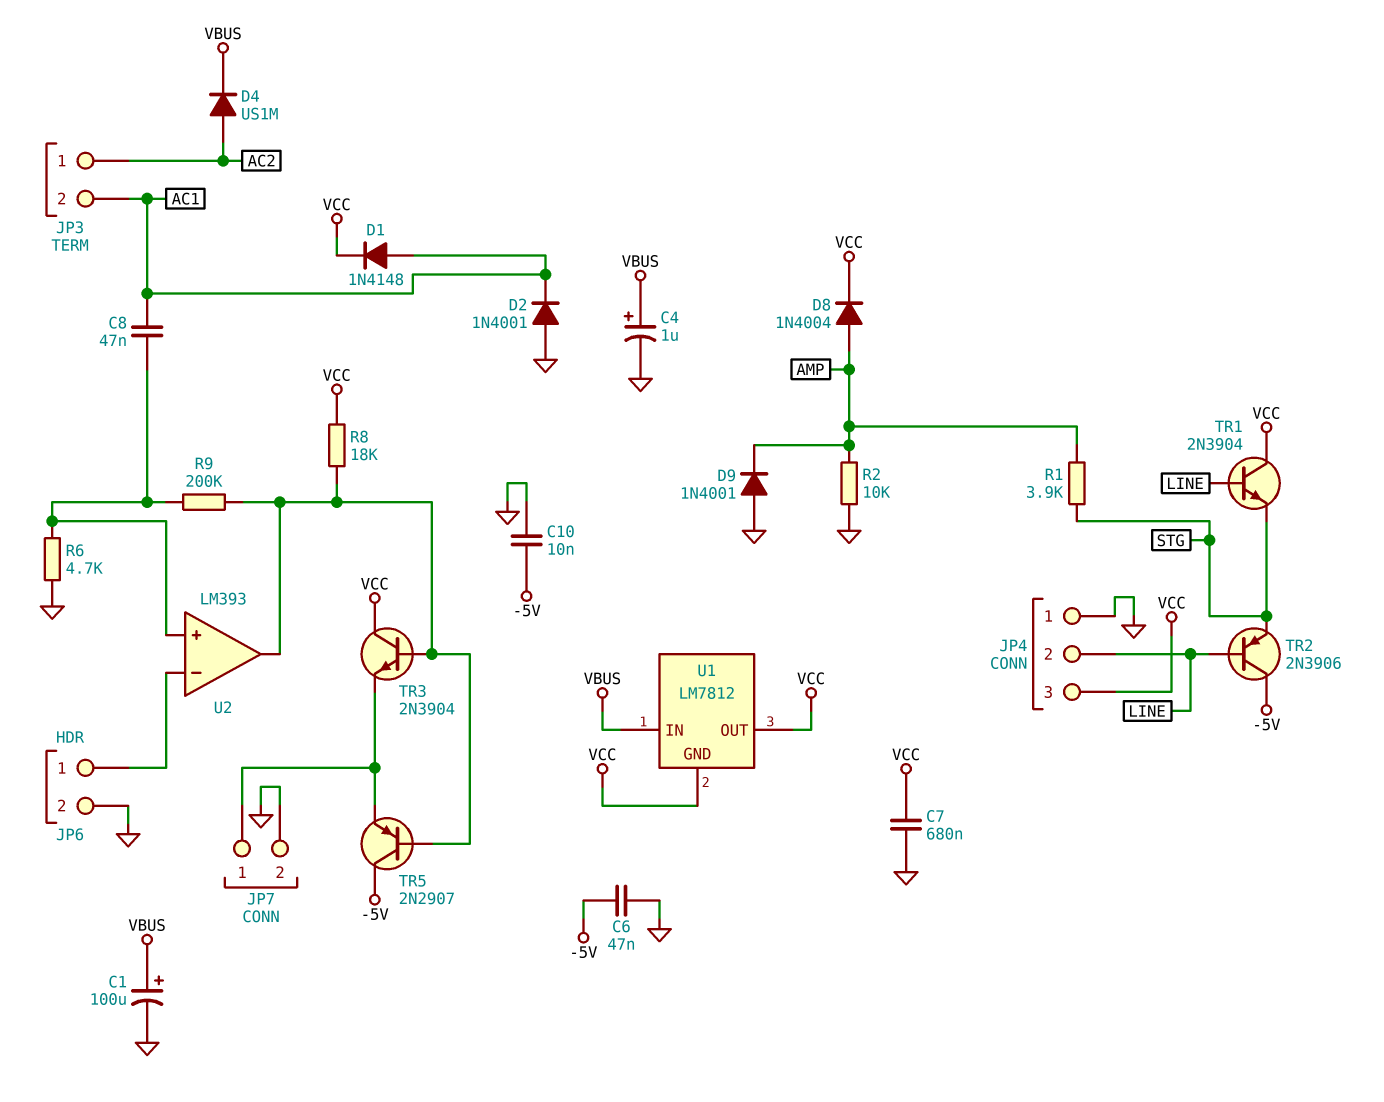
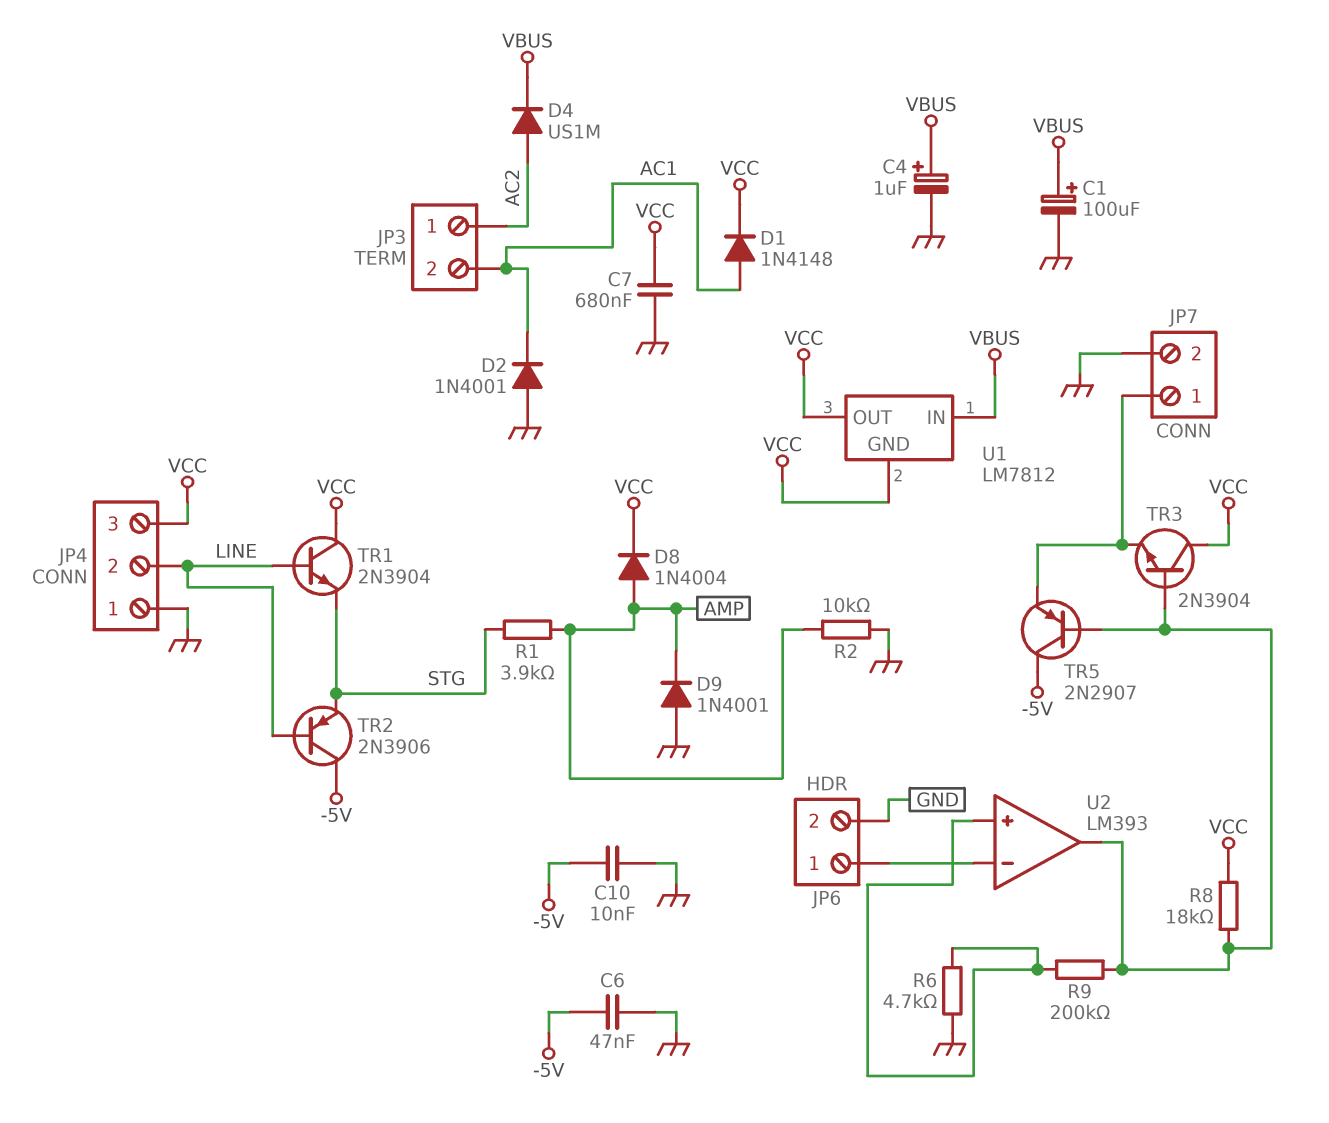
C8: 47nF (AC1, U2/in+) -> none

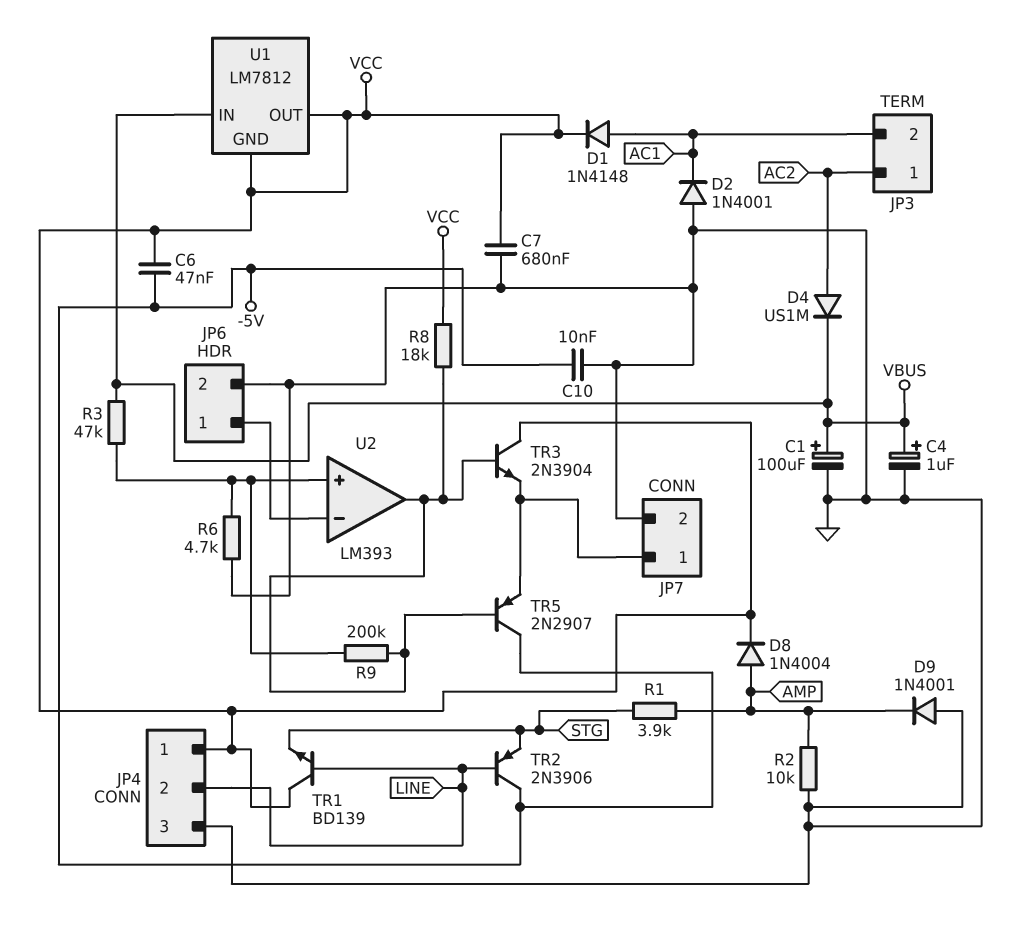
C6: 47nF (-5V, GND) -> 47nF (-5V, VCC)
JP4 pin 1: GND -> VCC
JP4 pin 3: VCC -> GND
R3: none -> 47k (U2/in+, VBUS)
TR1: NPN 2N3904 (B LINE, C VCC, E STG) -> NPN BD139 (B LINE, C VCC, E STG)

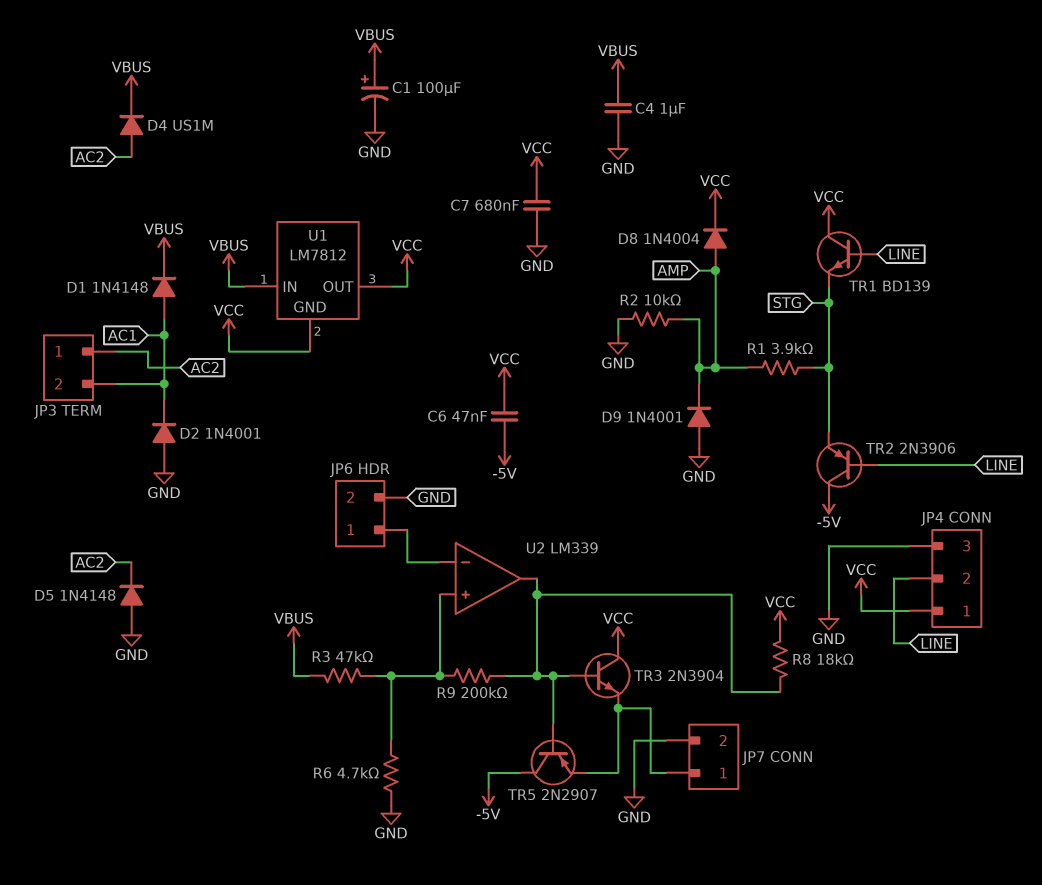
C4: 1uF (plus VBUS, minus GND) -> 1uF (GND, VBUS)
C10: 10nF (-5V, GND) -> none
D1: diode 1N4148 (A AC1, K VCC) -> diode 1N4148 (A AC1, K VBUS)
D5: none -> diode 1N4148 (A GND, K AC2)
U2: LM393 -> LM339

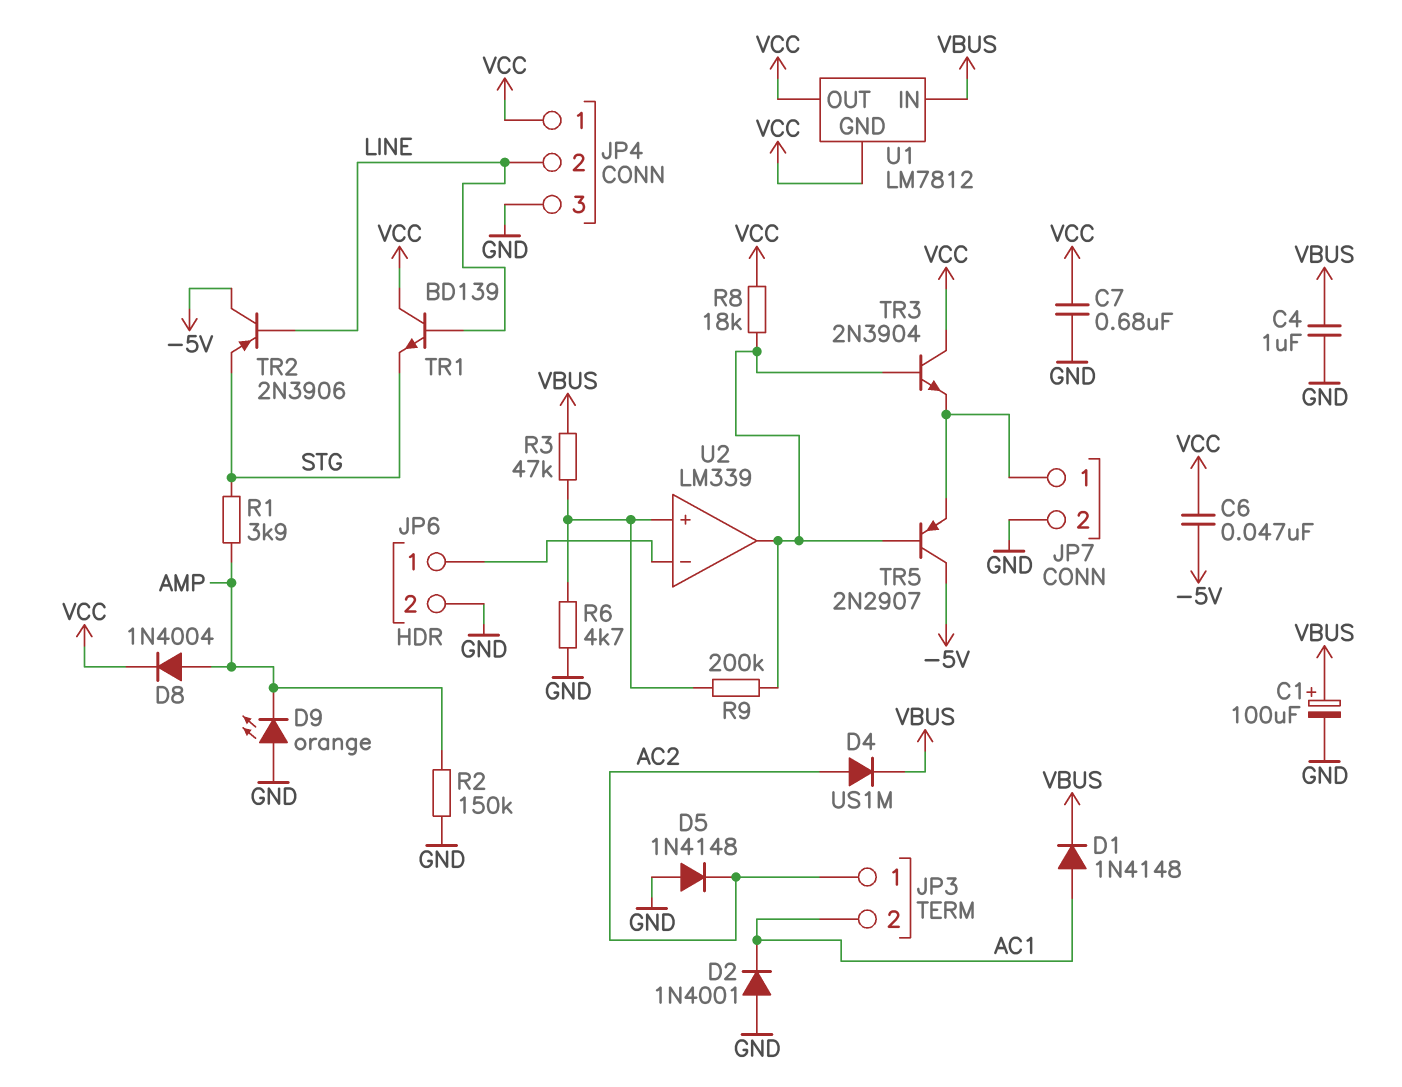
D9: diode 1N4001 (A GND, K AMP) -> LED orange (A GND, K AMP)
R2: 10k (AMP, GND) -> 150k (AMP, GND)

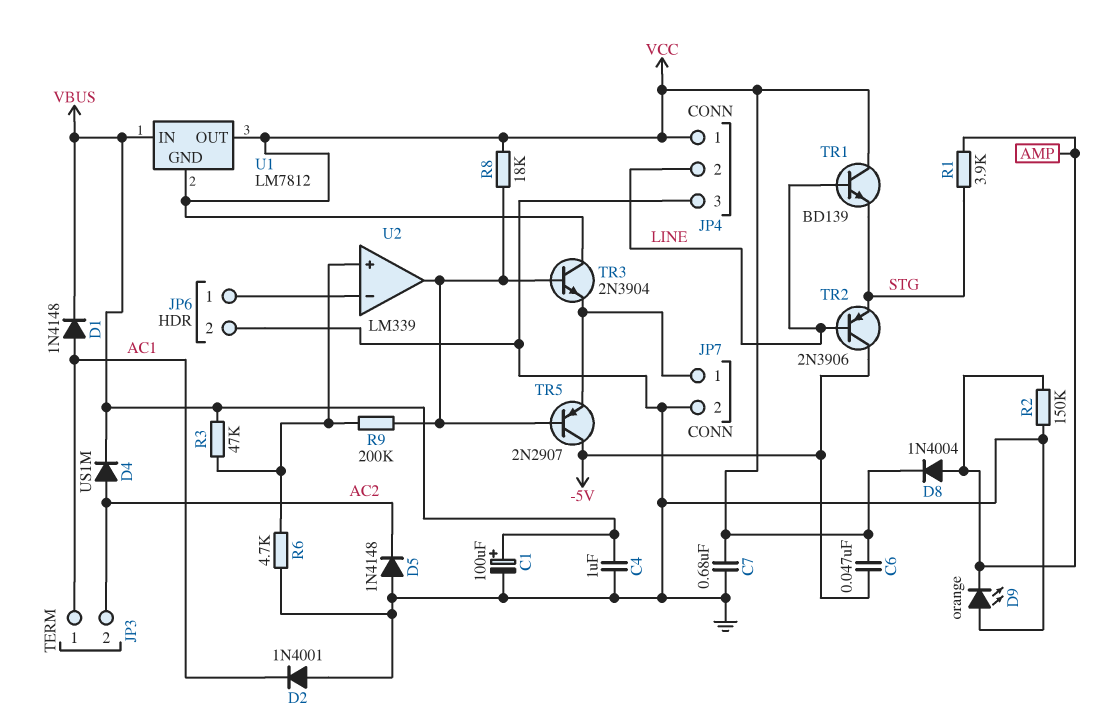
JP3 pin 1: AC2 -> AC1
JP3 pin 2: AC1 -> AC2

